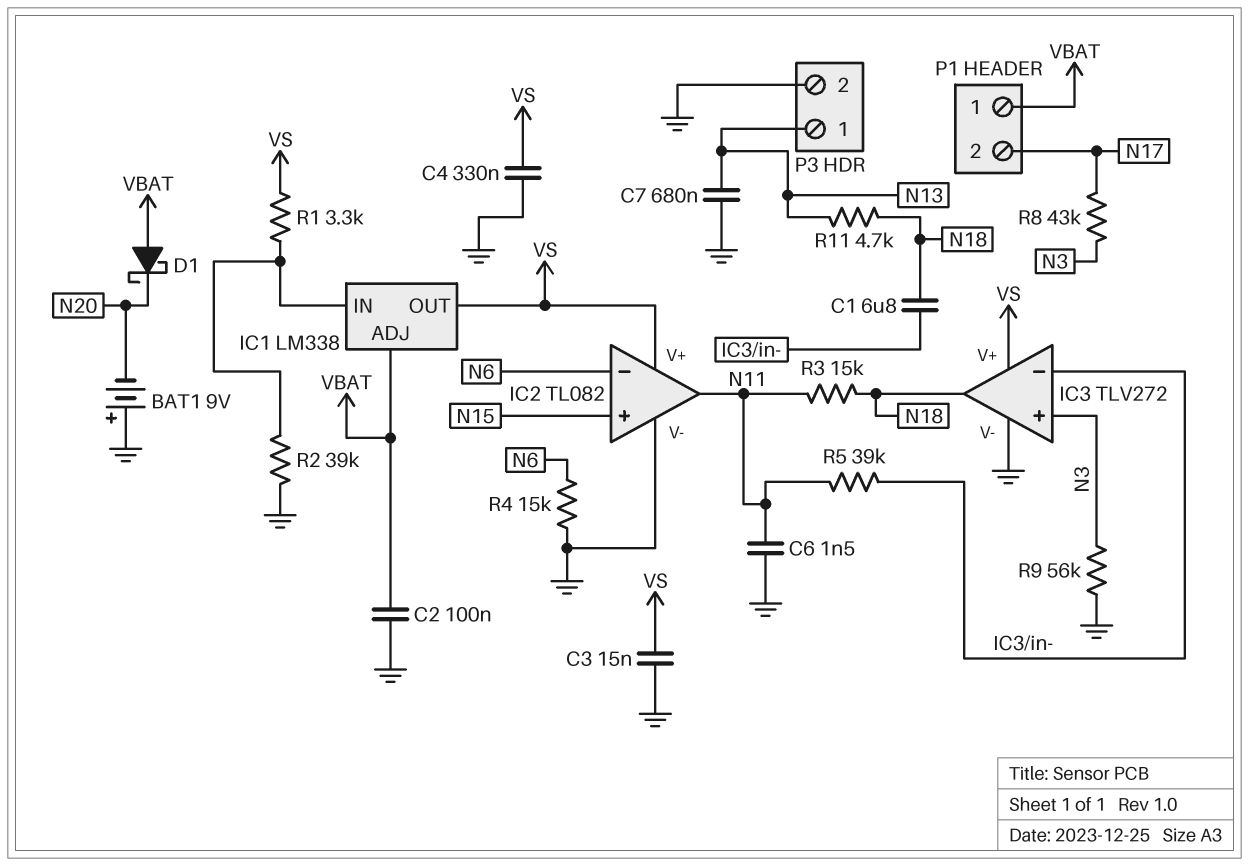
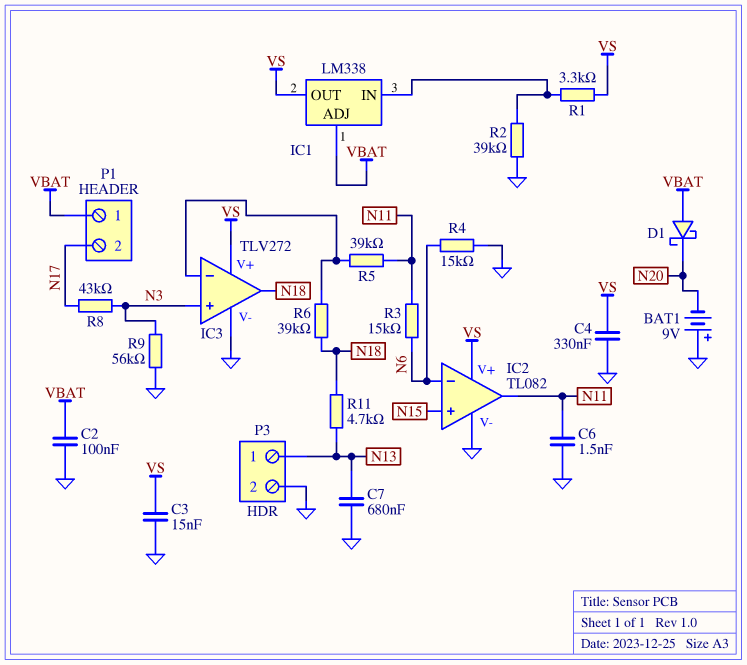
C1: 6.8uF (IC3/in-, N18) -> none
R3: 15k (N11, N18) -> 15k (N6, N11)
R6: none -> 39k (IC3/in-, N18)

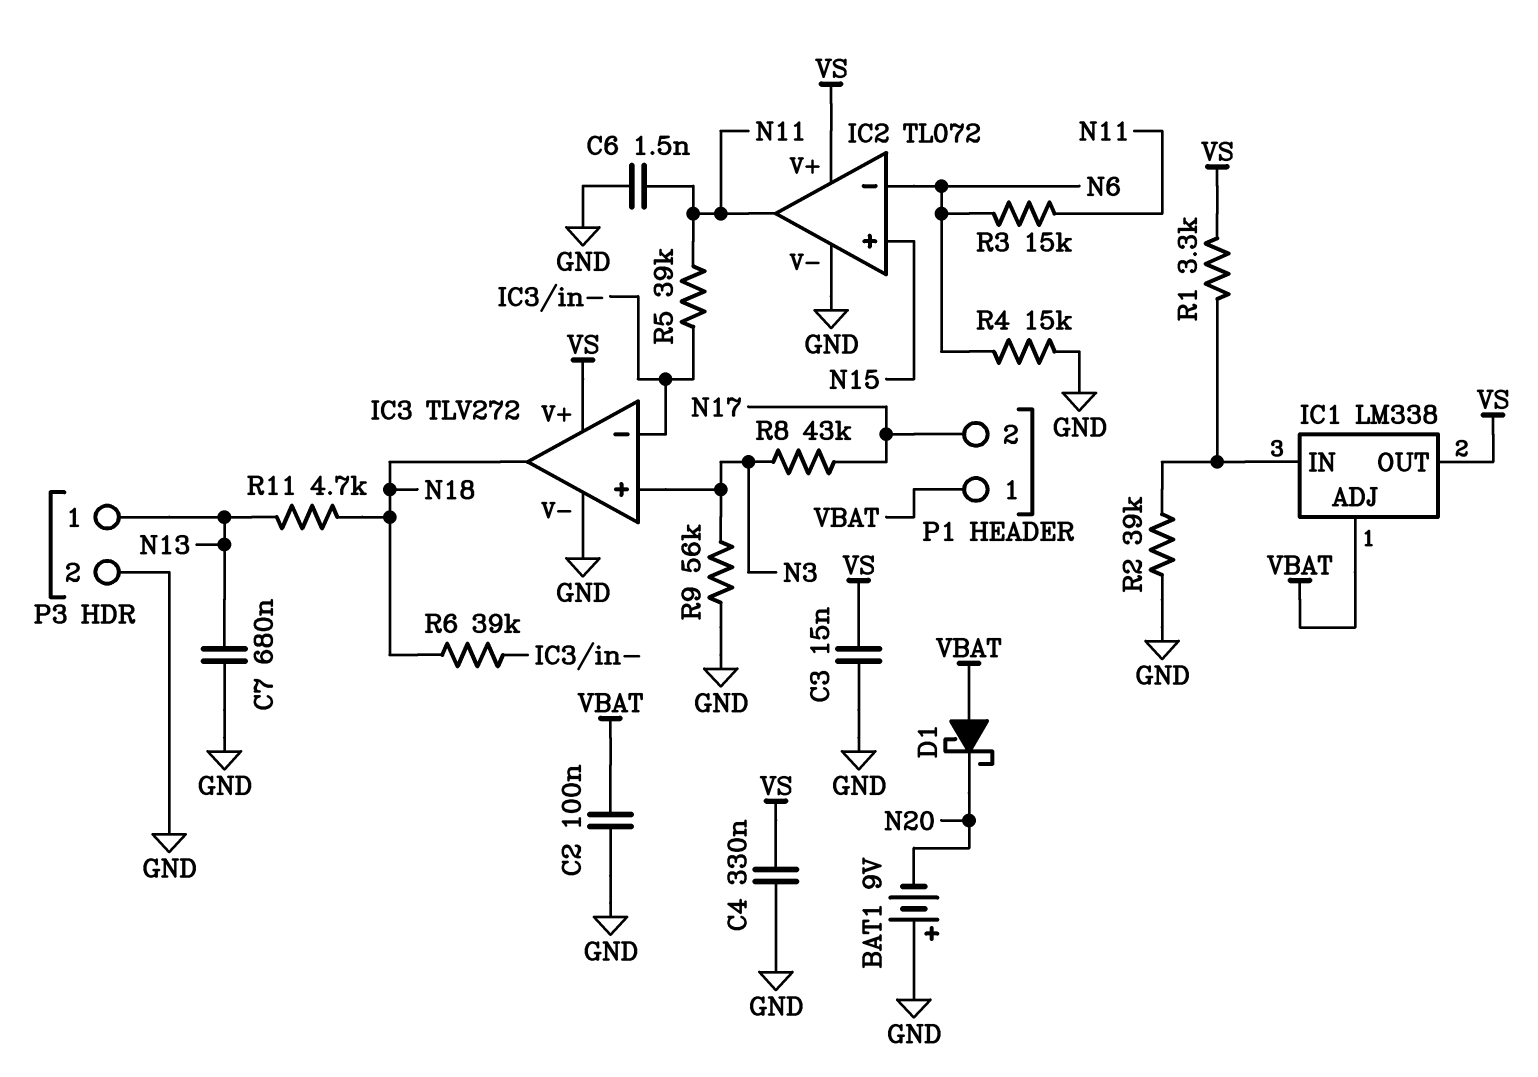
IC2: TL082 -> TL072

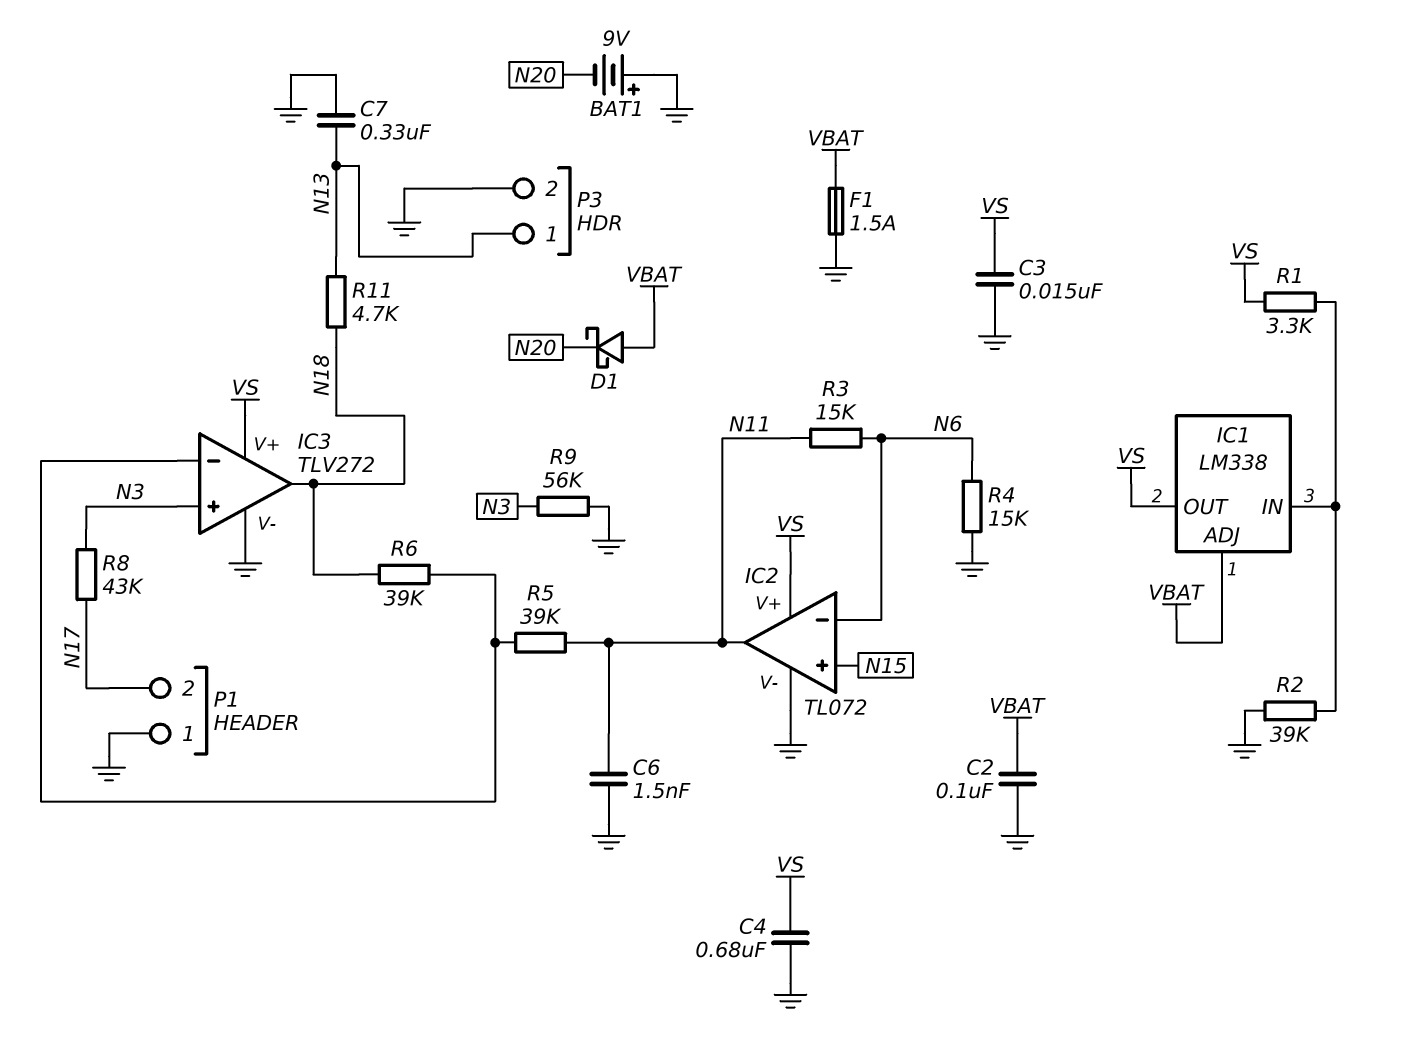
C4: 330nF (GND, VS) -> 680nF (GND, VS)
C7: 680nF (GND, N13) -> 330nF (GND, N13)
F1: none -> 1.5A (GND, VBAT)
P1 pin 1: VBAT -> GND

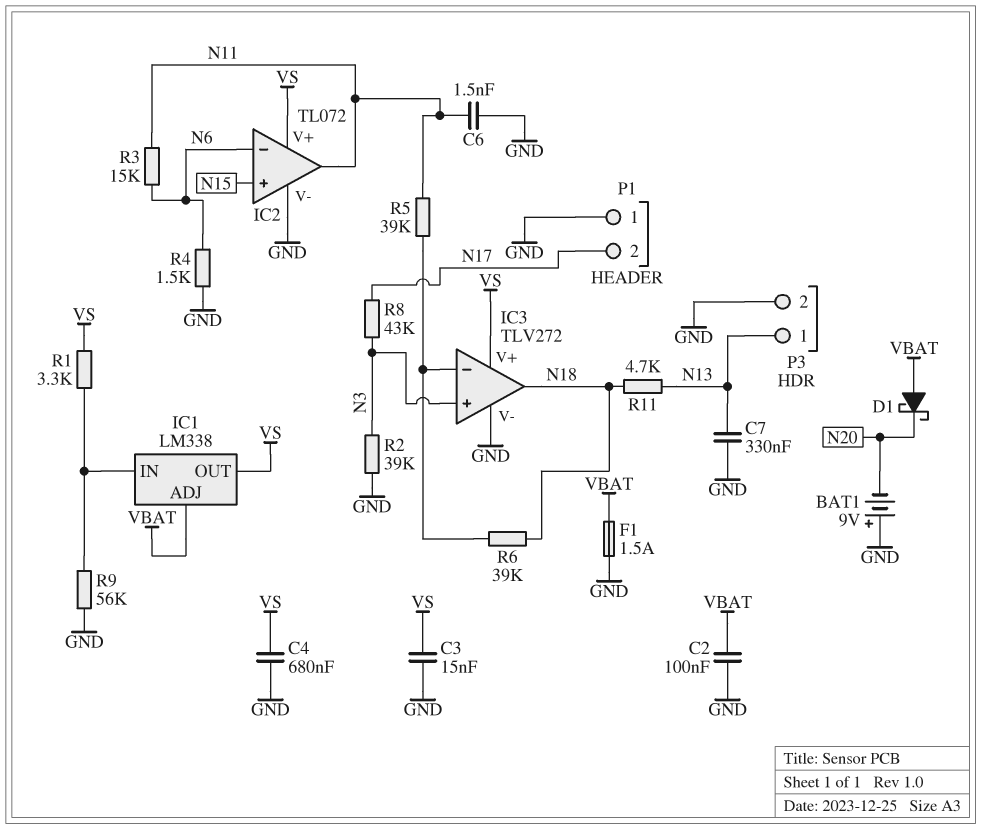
R2: 39k (GND, IC1/IN) -> 39k (GND, N3)
R4: 15k (GND, N6) -> 1.5k (GND, N6)
R9: 56k (GND, N3) -> 56k (GND, IC1/IN)

